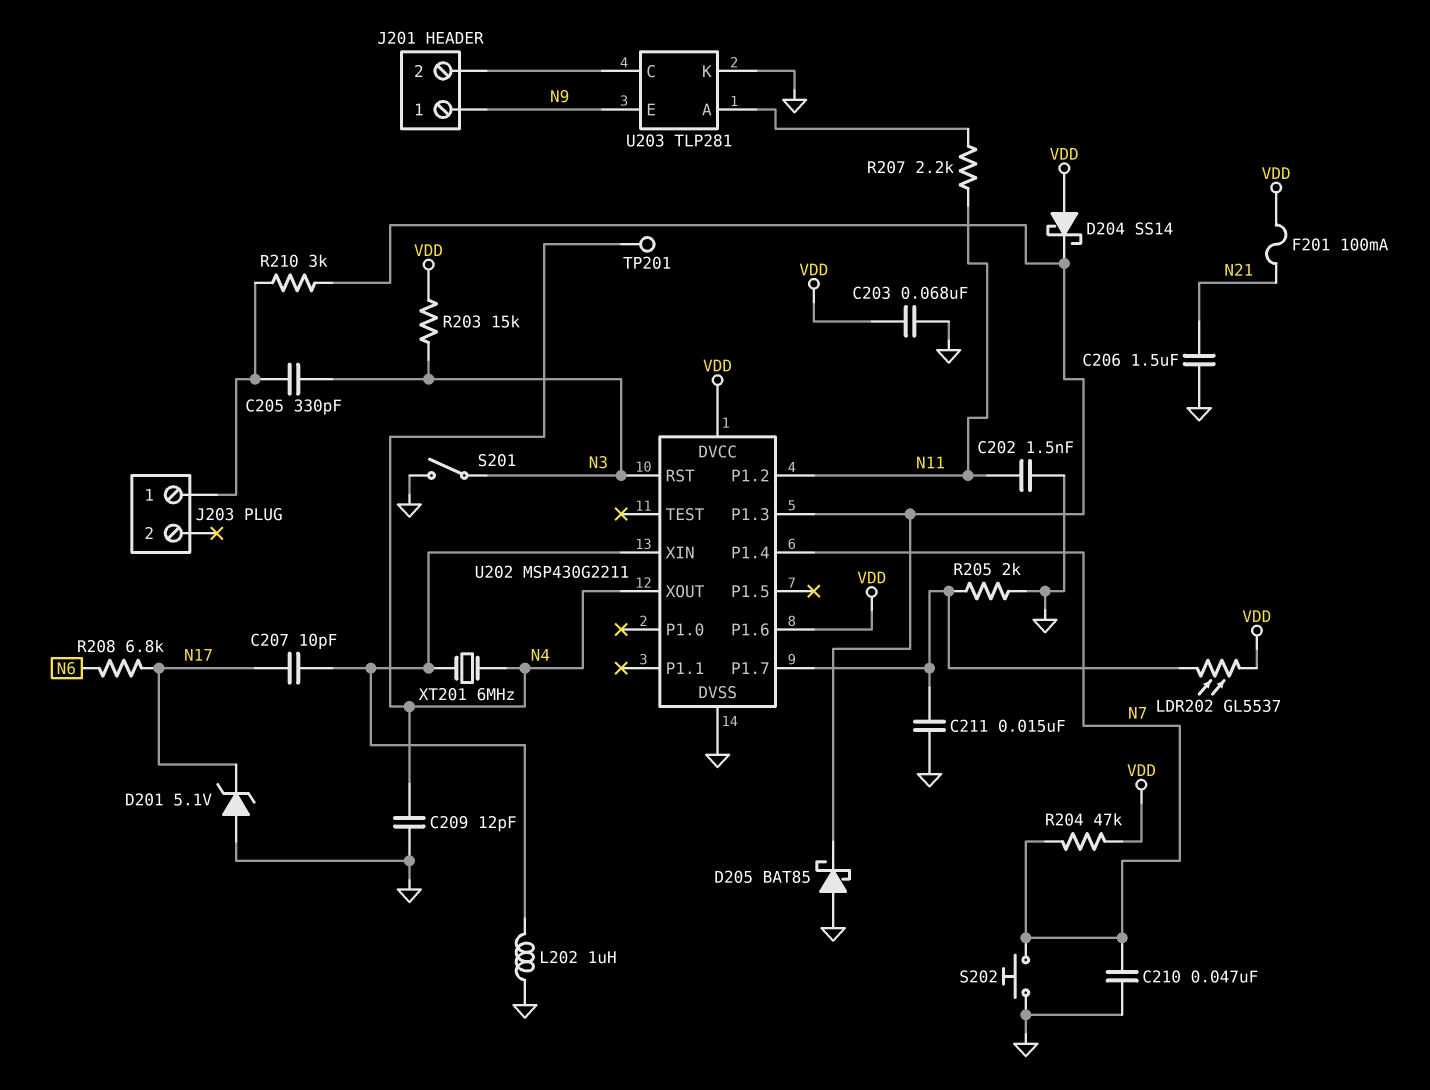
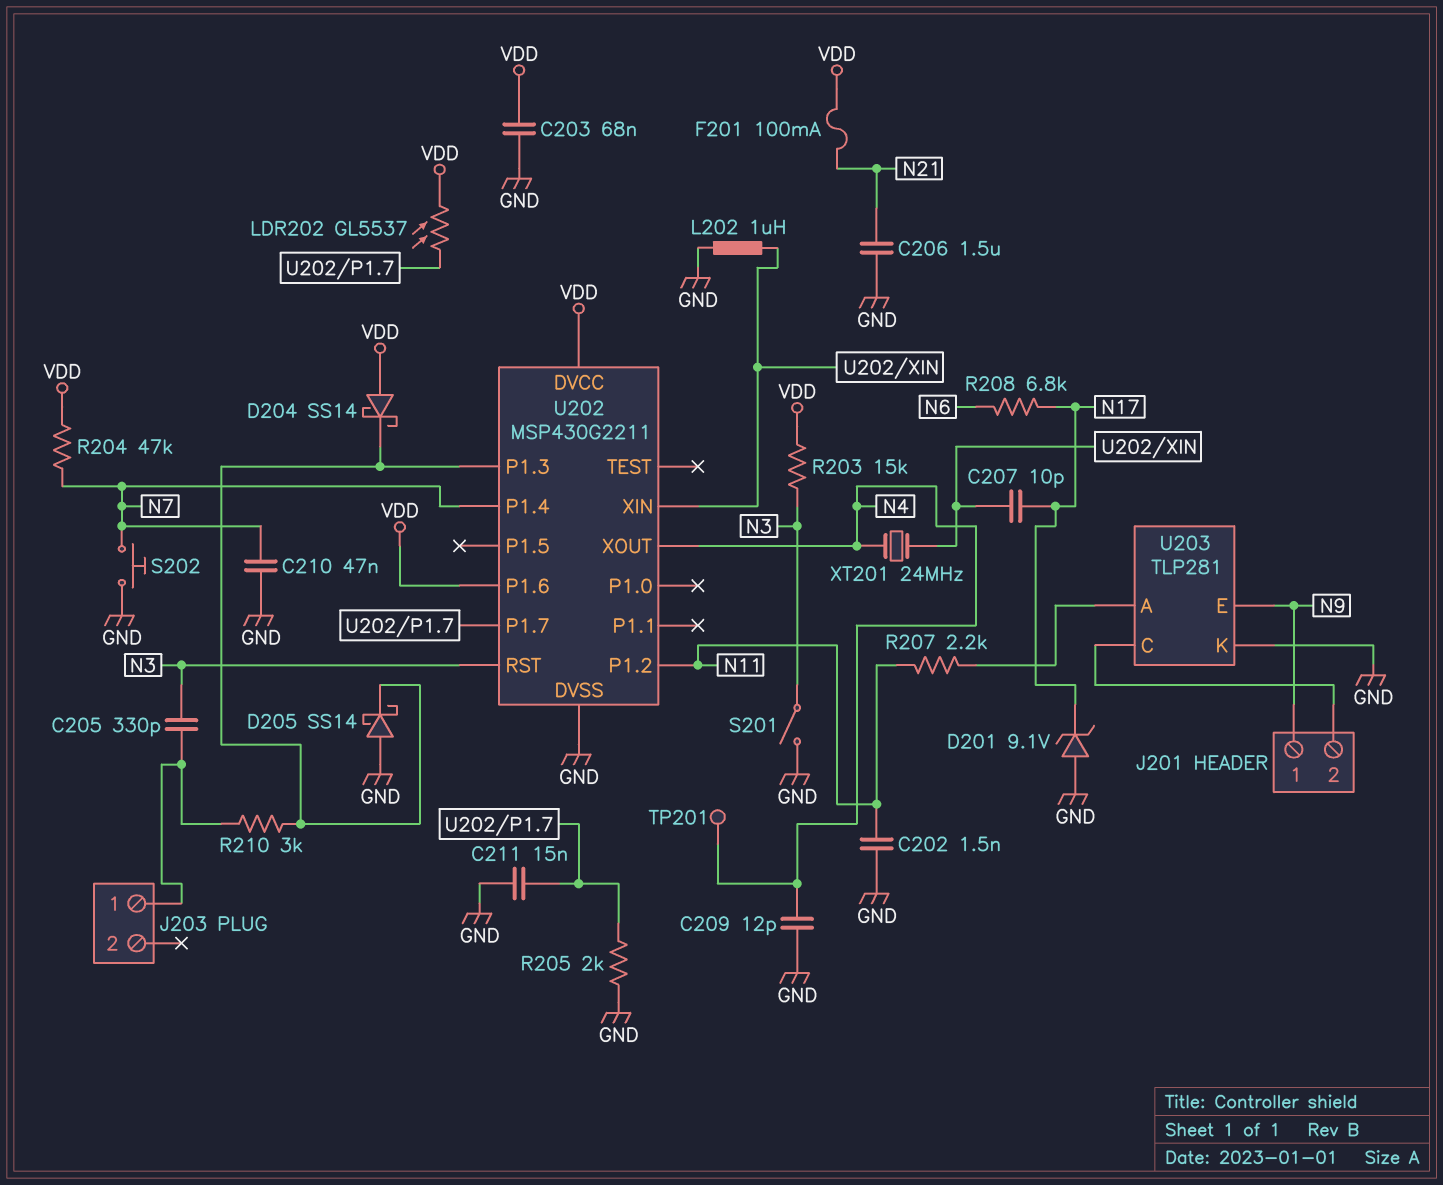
D201: zener 5.1V (A GND, K N17) -> zener 9.1V (A GND, K N17)
D205: schottky BAT85 (A GND, K U202/P1.3) -> schottky SS14 (A GND, K U202/P1.3)
XT201: 6MHz (N4, U202/XIN) -> 24MHz (N4, U202/XIN)

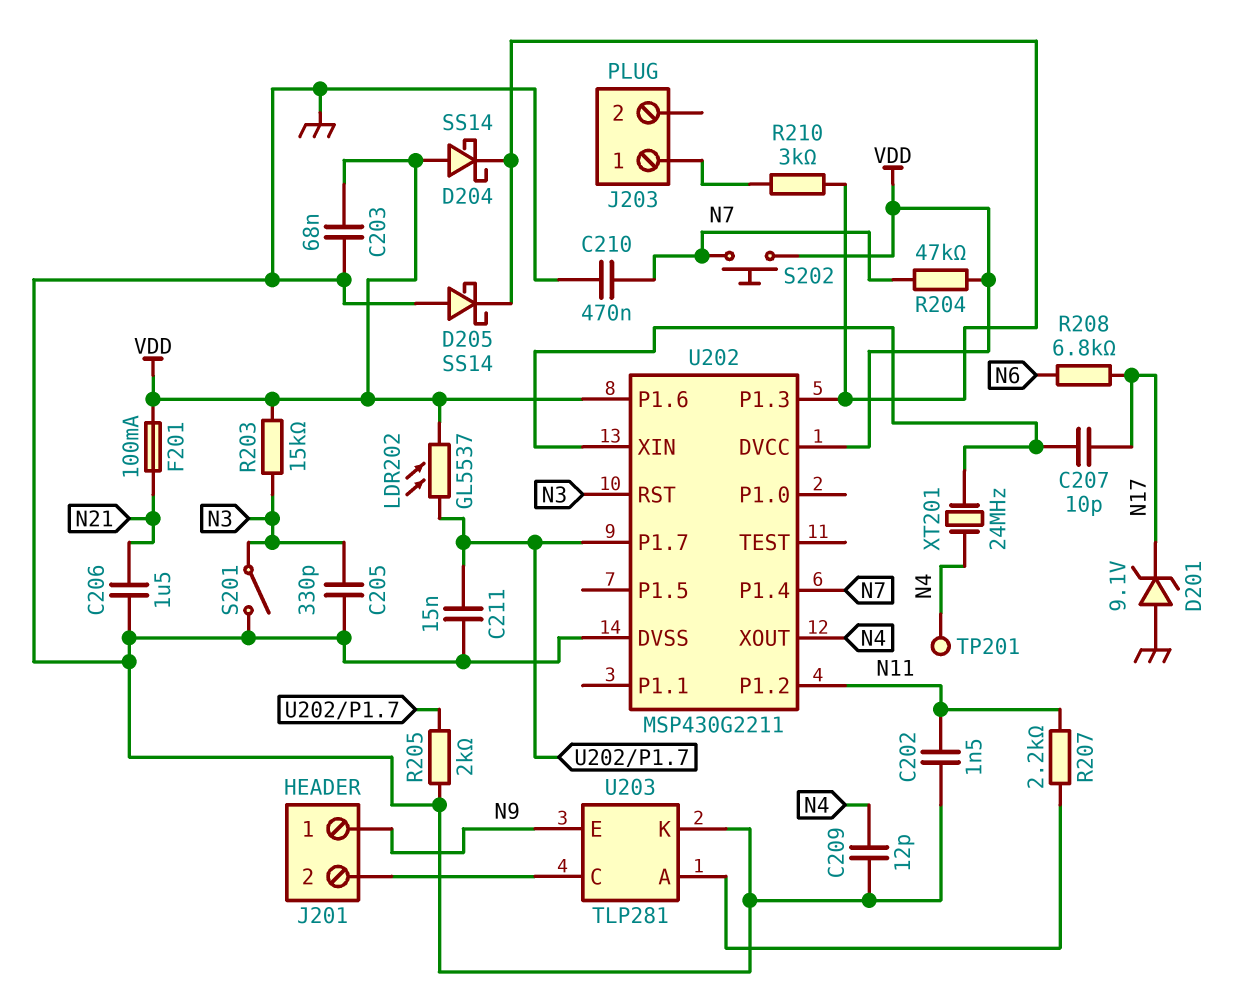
C205: 330pF (J203/1, N3) -> 330pF (GND, N3)
C210: 47nF (GND, N7) -> 470nF (GND, N7)
L202: 1uH (GND, U202/XIN) -> none
S202: button (GND, N7) -> button (N7, VDD)

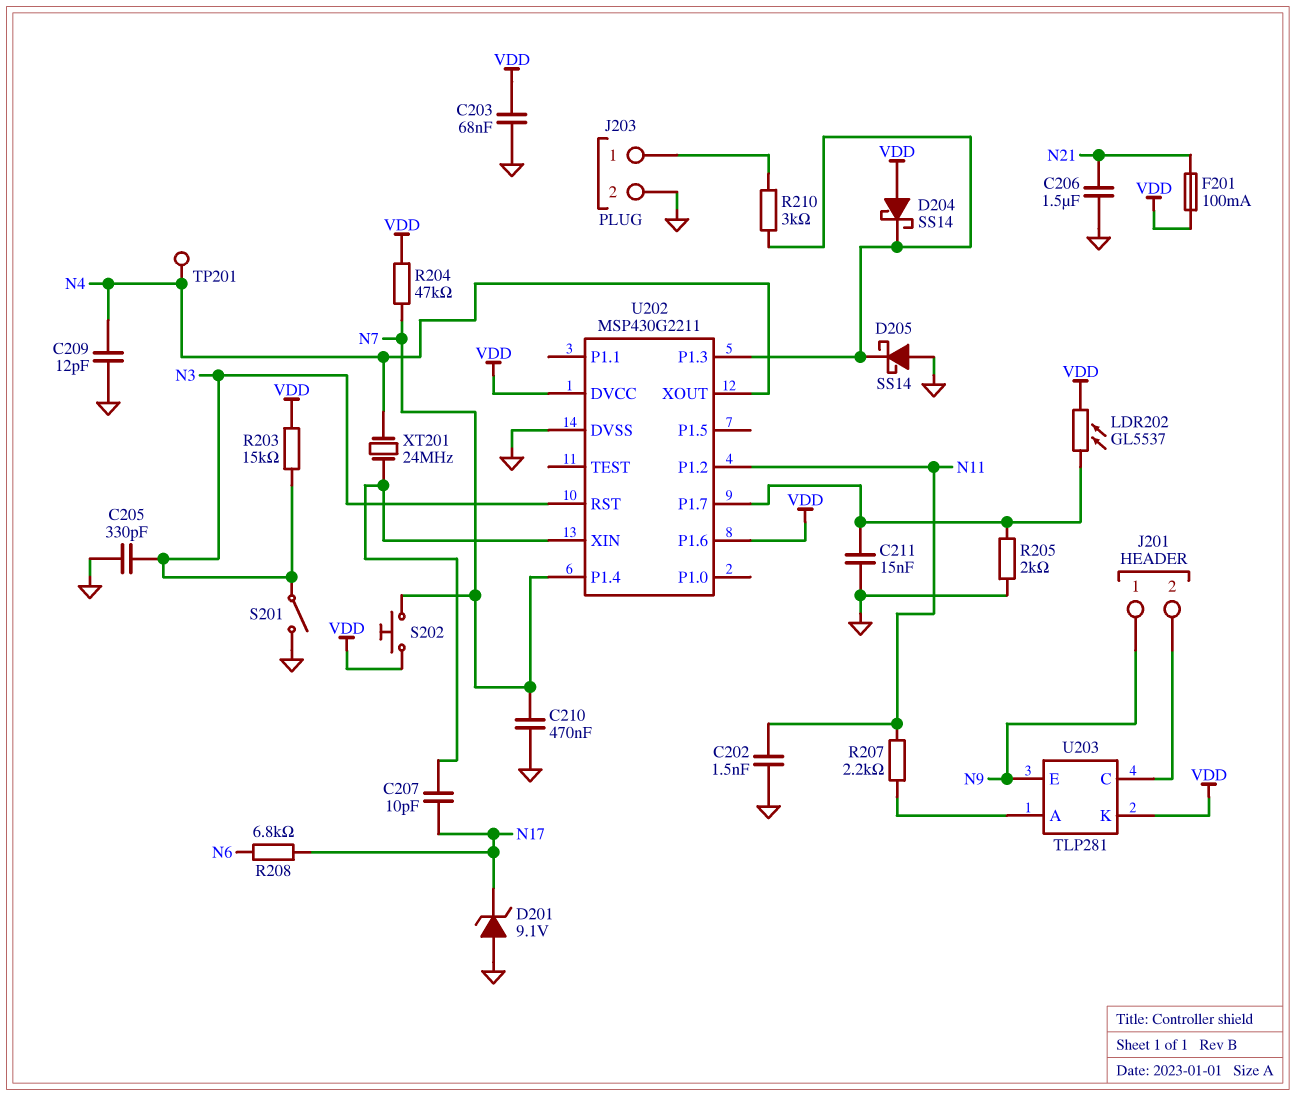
J203 pin 2: none -> GND
U203 pin K: GND -> VDD

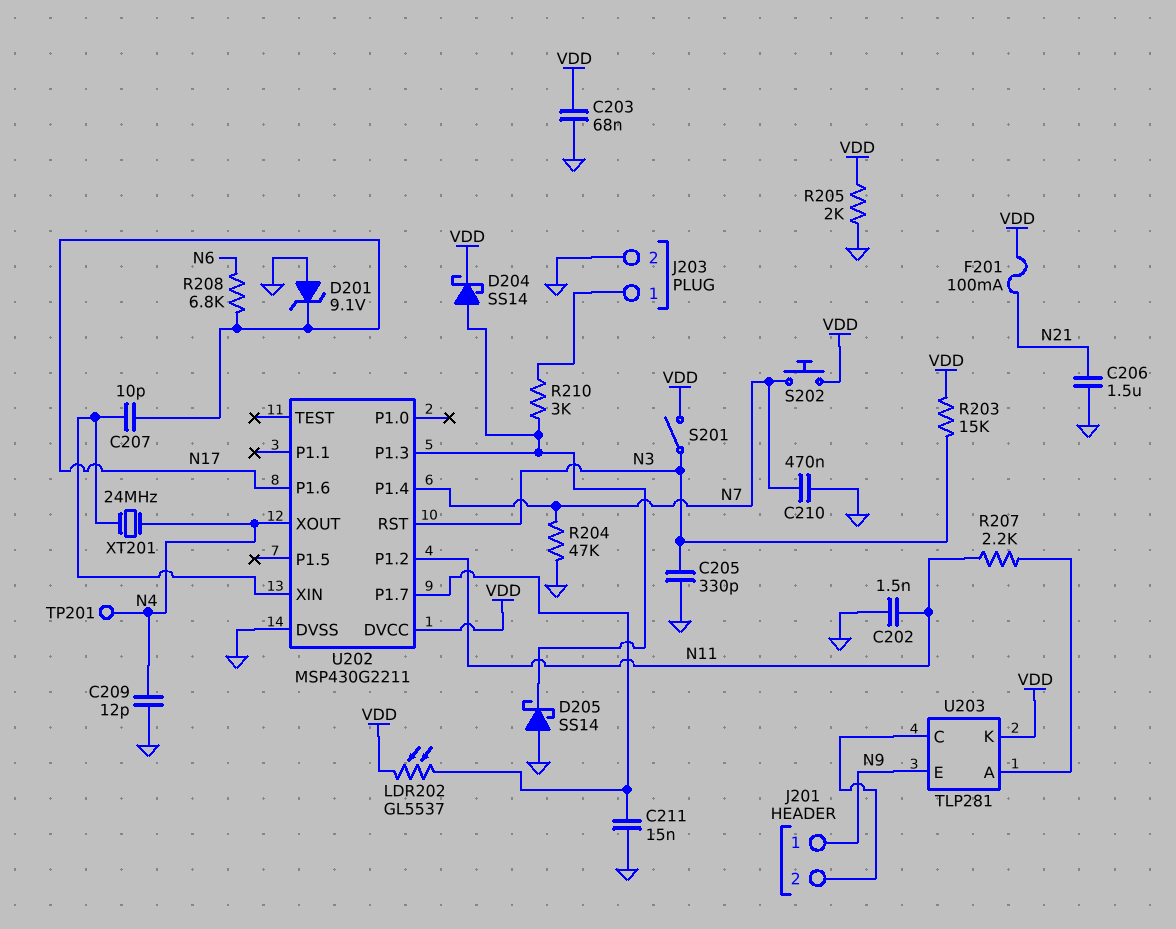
D204: schottky SS14 (A VDD, K U202/P1.3) -> schottky SS14 (A U202/P1.3, K VDD)
R204: 47k (N7, VDD) -> 47k (GND, N7)
R205: 2k (GND, U202/P1.7) -> 2k (GND, VDD)
S201: switch (GND, N3) -> switch (N3, VDD)
U202 pin P1.6: VDD -> N17

